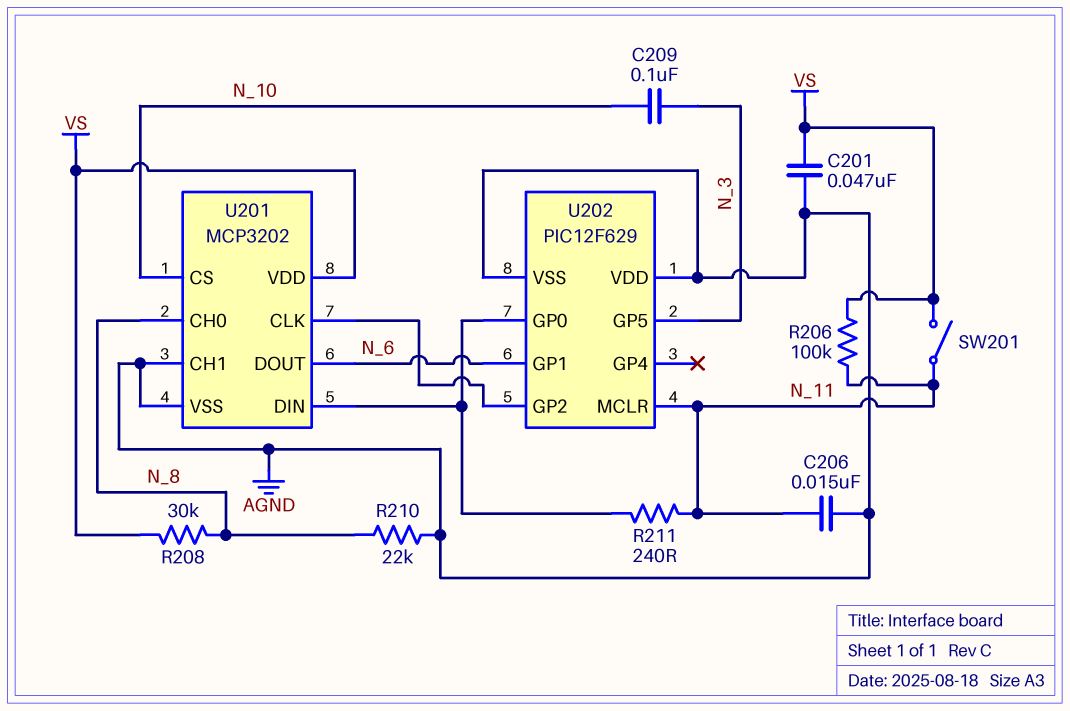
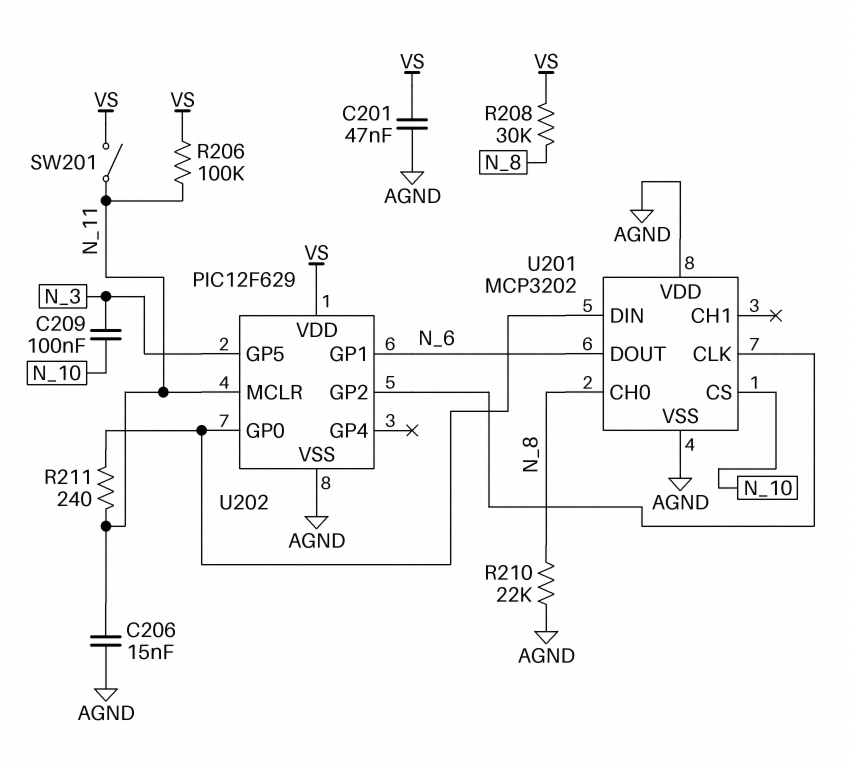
U201 pin CH1: AGND -> none
U201 pin VDD: VS -> AGND
U202 pin VDD: AGND -> VS

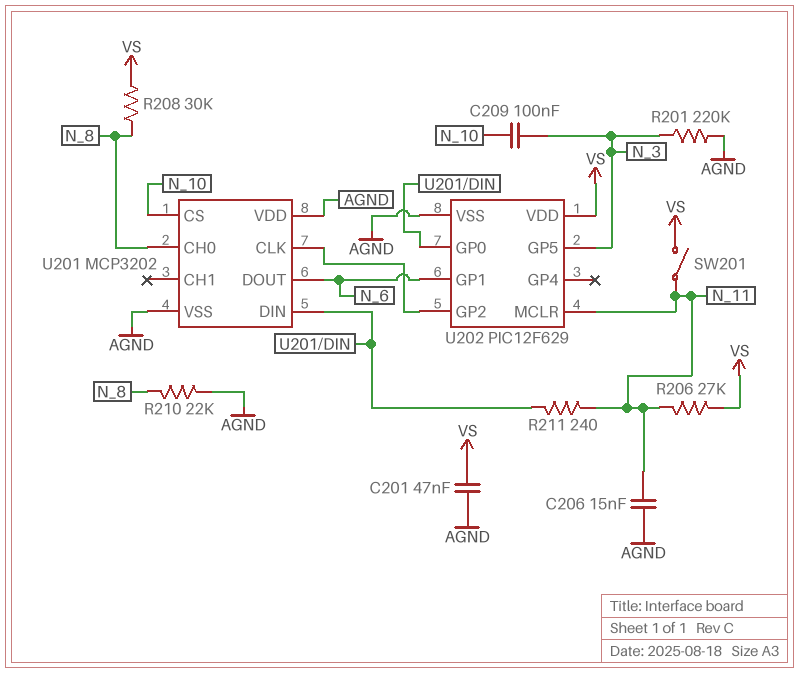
R201: none -> 220k (AGND, N_3)
R206: 100k (N_11, VS) -> 27k (N_11, VS)

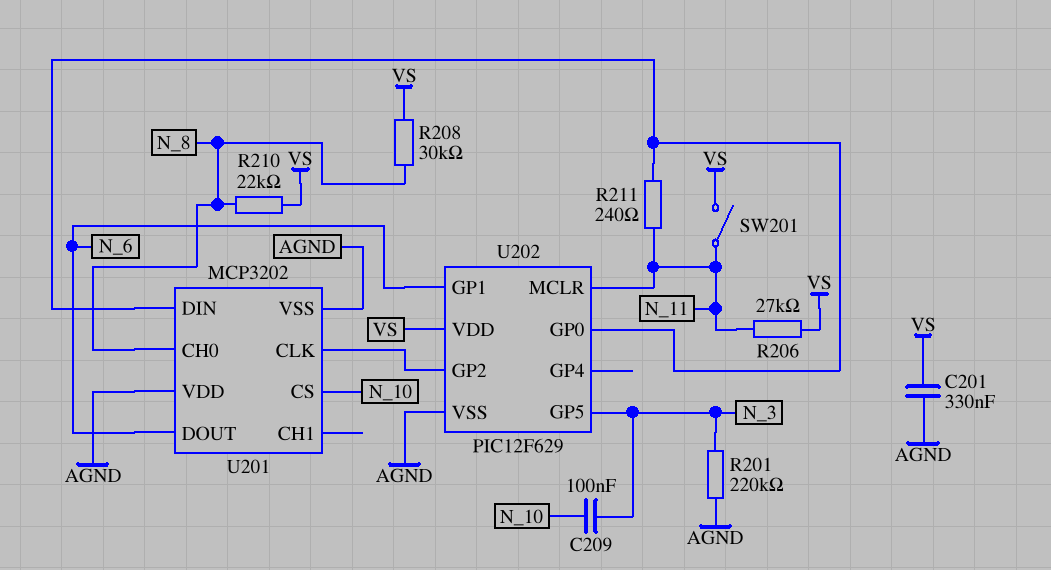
C201: 47nF (AGND, VS) -> 330nF (AGND, VS)
C206: 15nF (AGND, N_11) -> none
R210: 22k (AGND, N_8) -> 22k (N_8, VS)

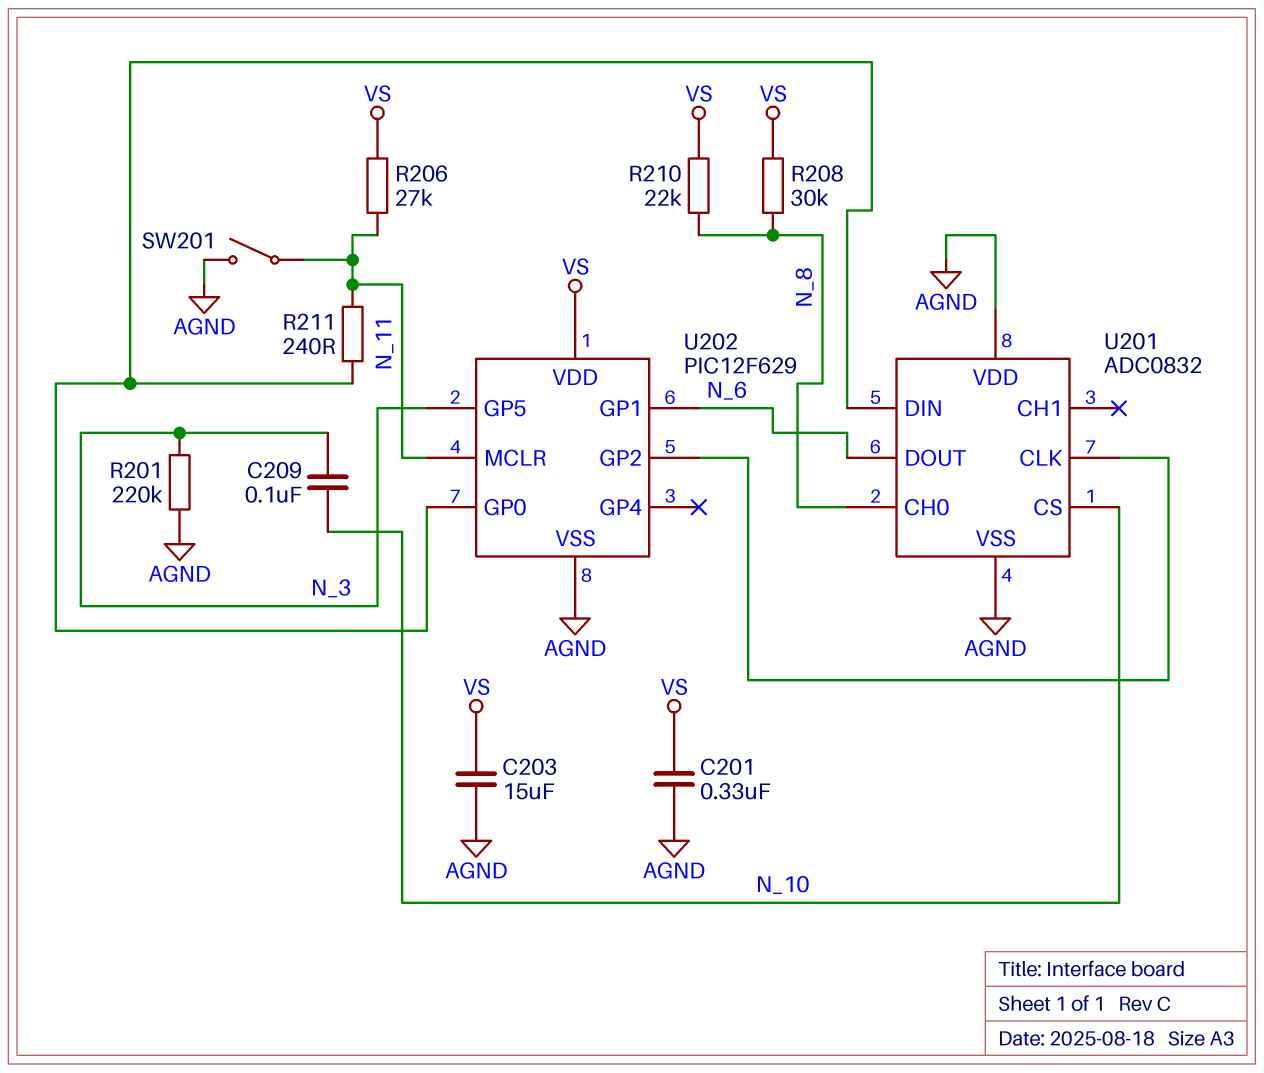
C203: none -> 15uF (AGND, VS)
SW201: switch (N_11, VS) -> switch (AGND, N_11)
U201: MCP3202 -> ADC0832

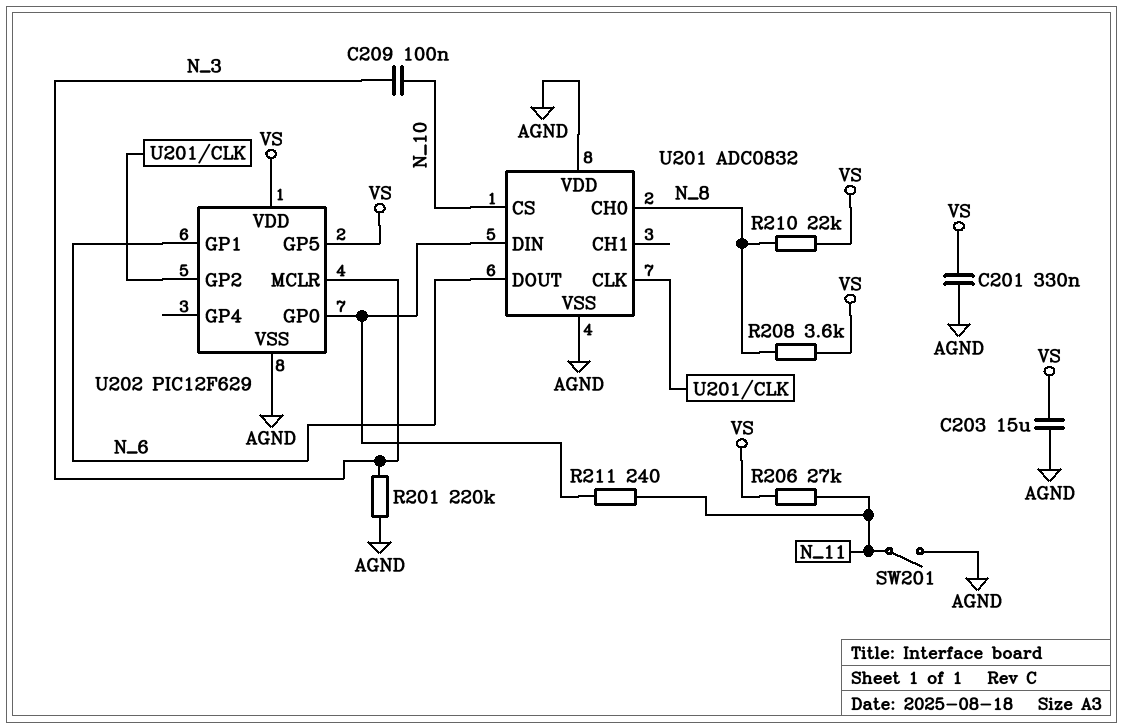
R208: 30k (N_8, VS) -> 3.6k (N_8, VS)
U202 pin GP5: N_3 -> VS
U202 pin MCLR: N_11 -> N_3

